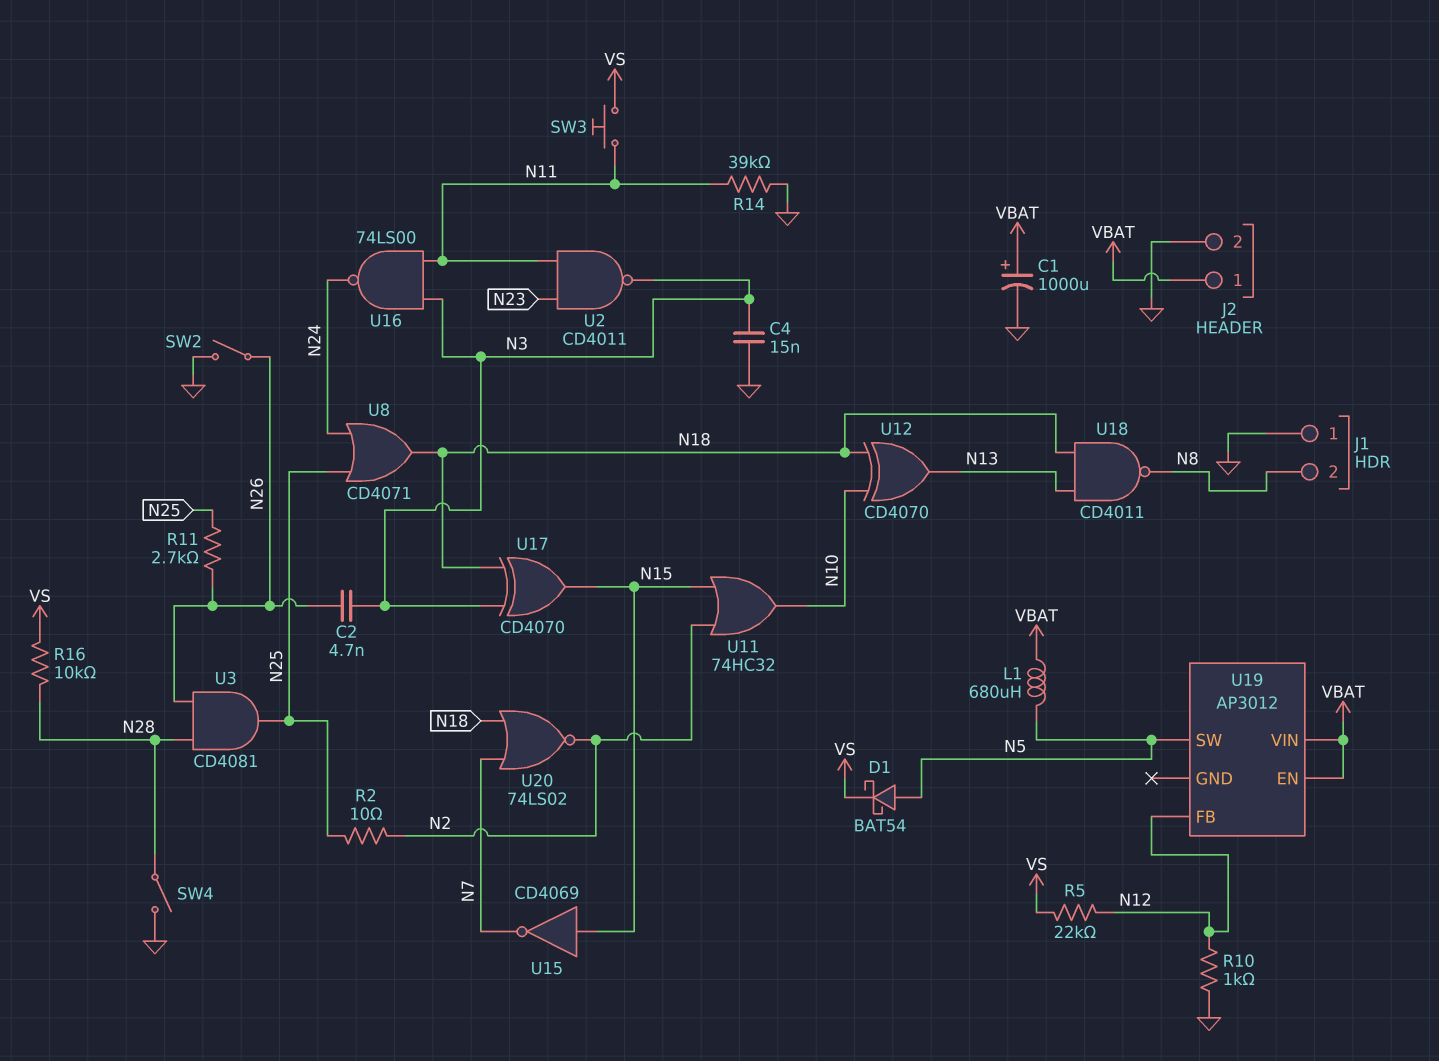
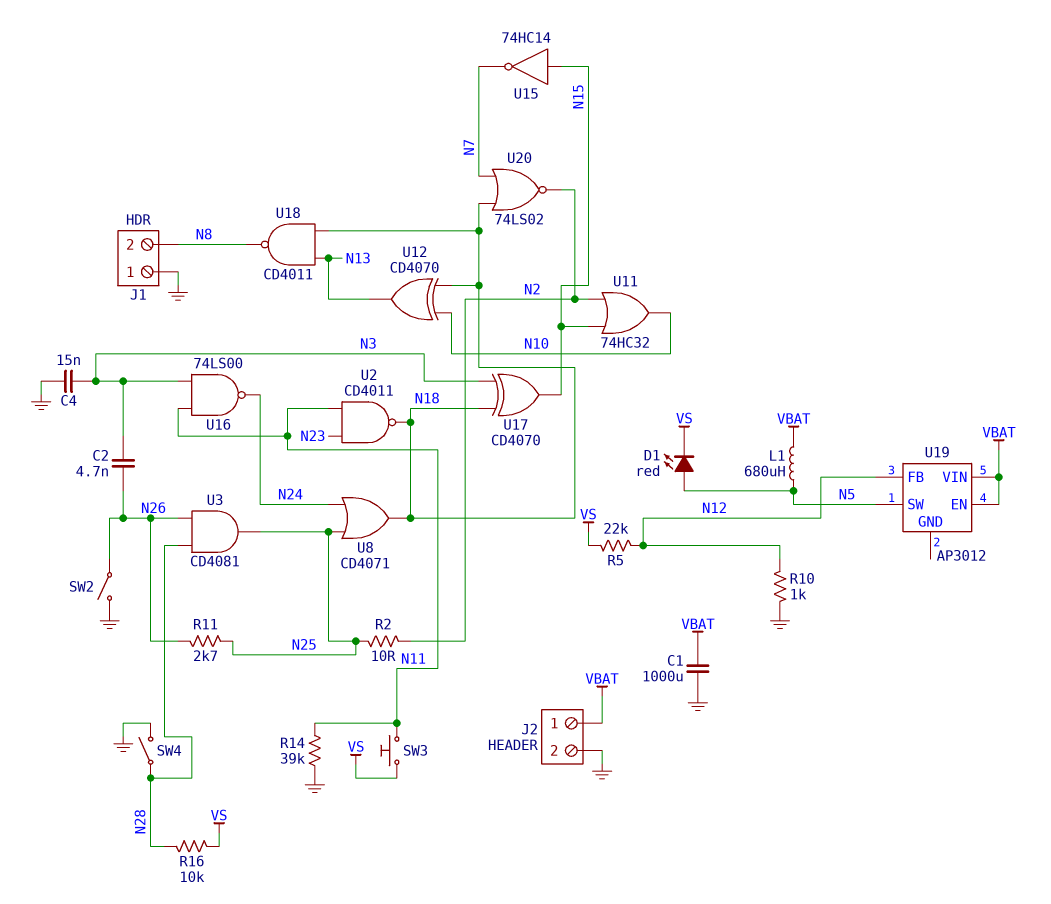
C1: 1000uF (plus VBAT, minus GND) -> 1000uF (GND, VBAT)
D1: schottky BAT54 (A N5, K VS) -> LED red (A N5, K VS)
U2: NAND CD4011 (in N11, in N23, out N3) -> NAND CD4011 (in N11, in N23, out N18)
U15: NOT CD4069 (in N15, out N7) -> NOT 74HC14 (in N15, out N7)

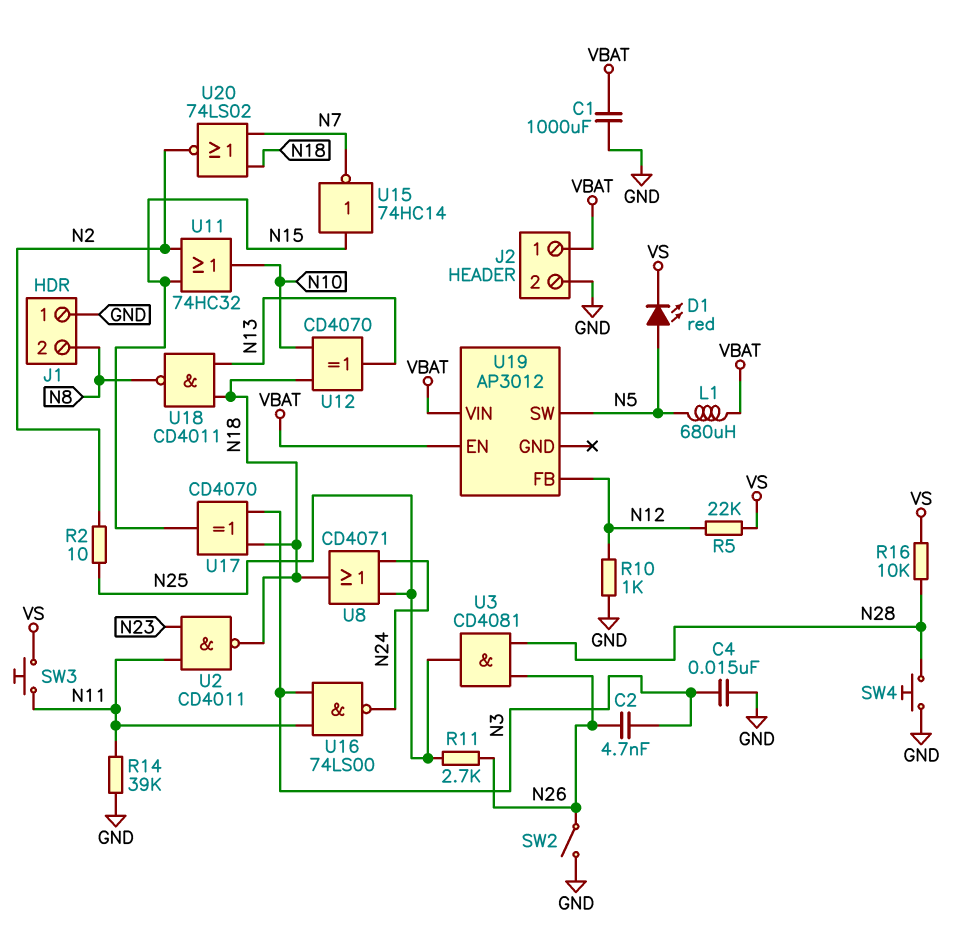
SW4: switch (GND, N28) -> button (GND, N28)

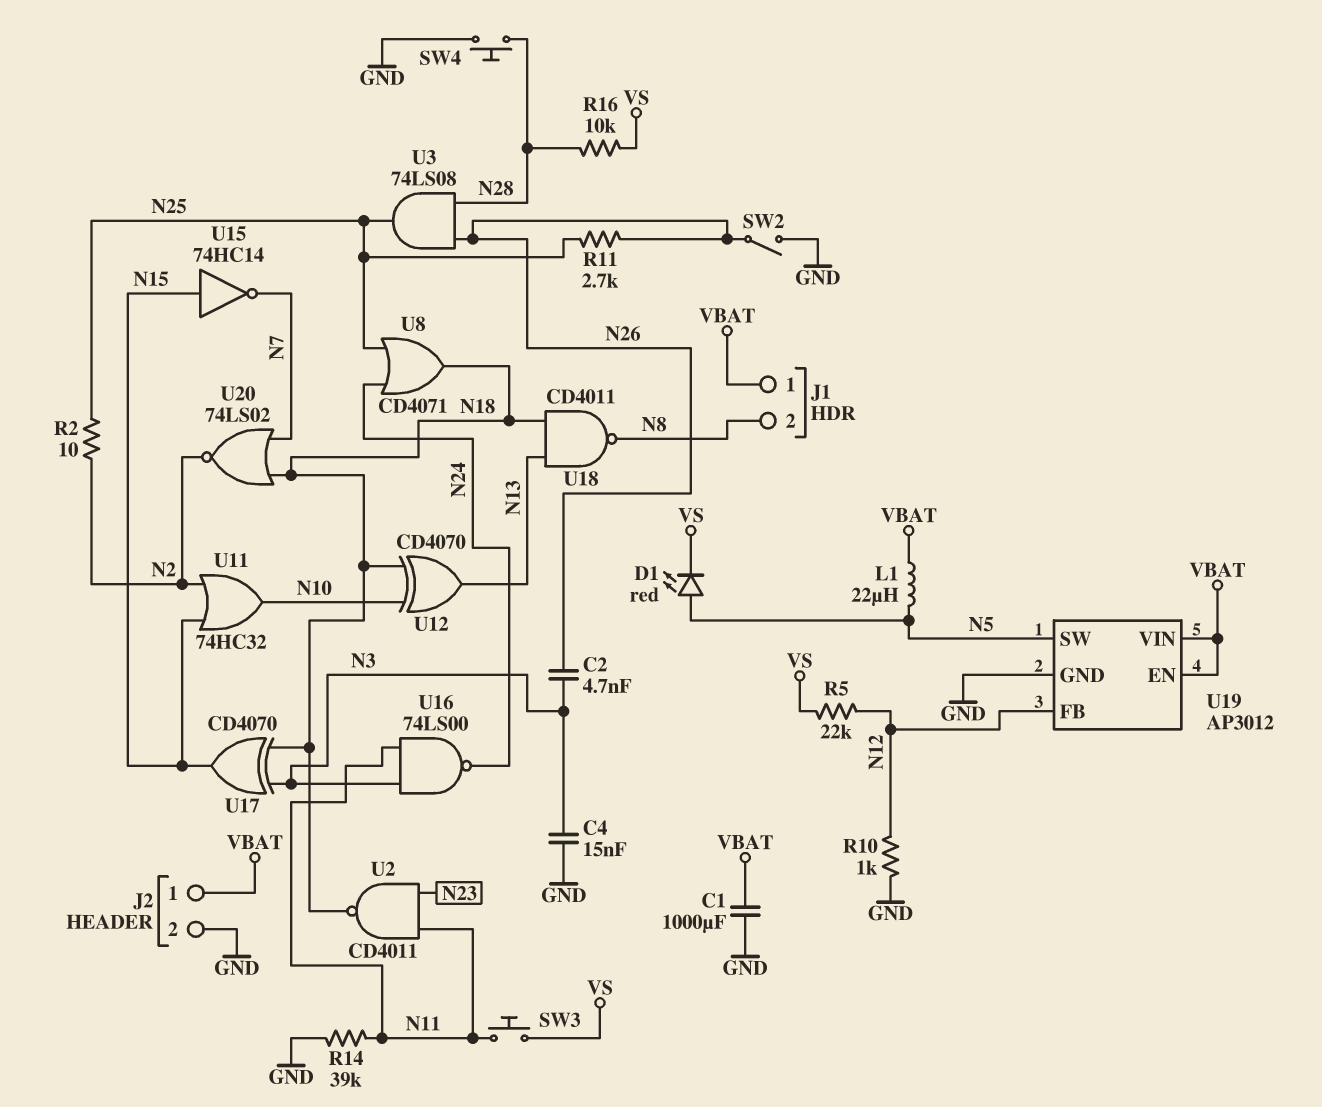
J1 pin 1: GND -> VBAT
L1: 680uH (N5, VBAT) -> 22uH (N5, VBAT)
U3: AND CD4081 (in N26, in N28, out N25) -> AND 74LS08 (in N26, in N28, out N25)
U19 pin GND: none -> GND

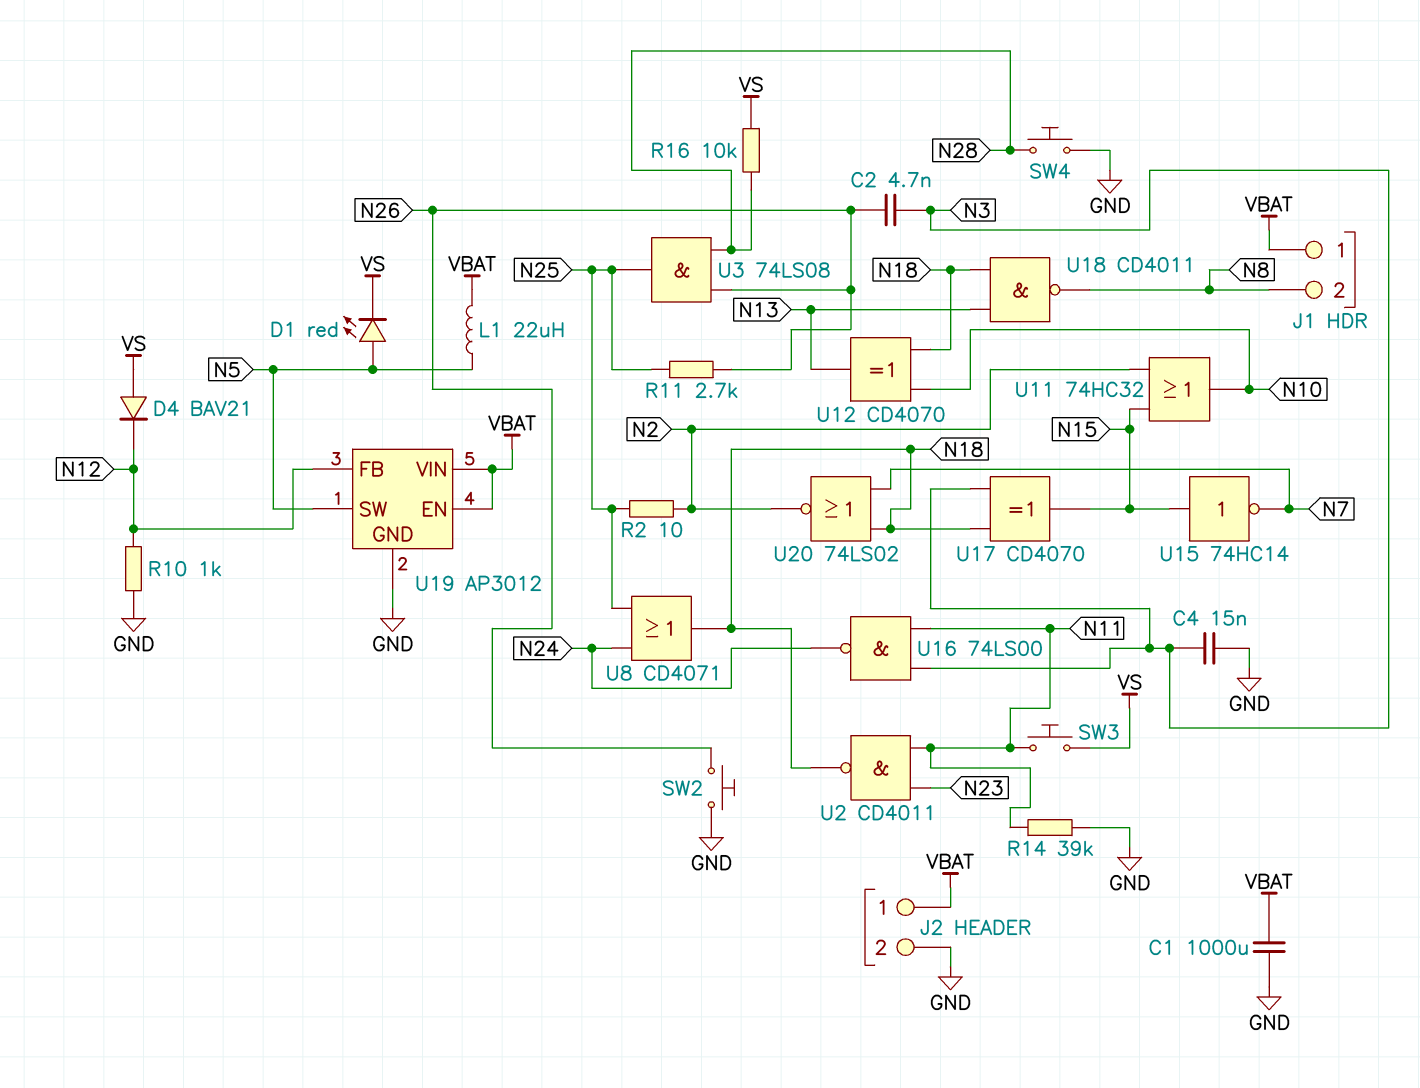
D4: none -> diode BAV21 (A VS, K N12)
R5: 22k (N12, VS) -> none
SW2: switch (GND, N26) -> button (GND, N26)

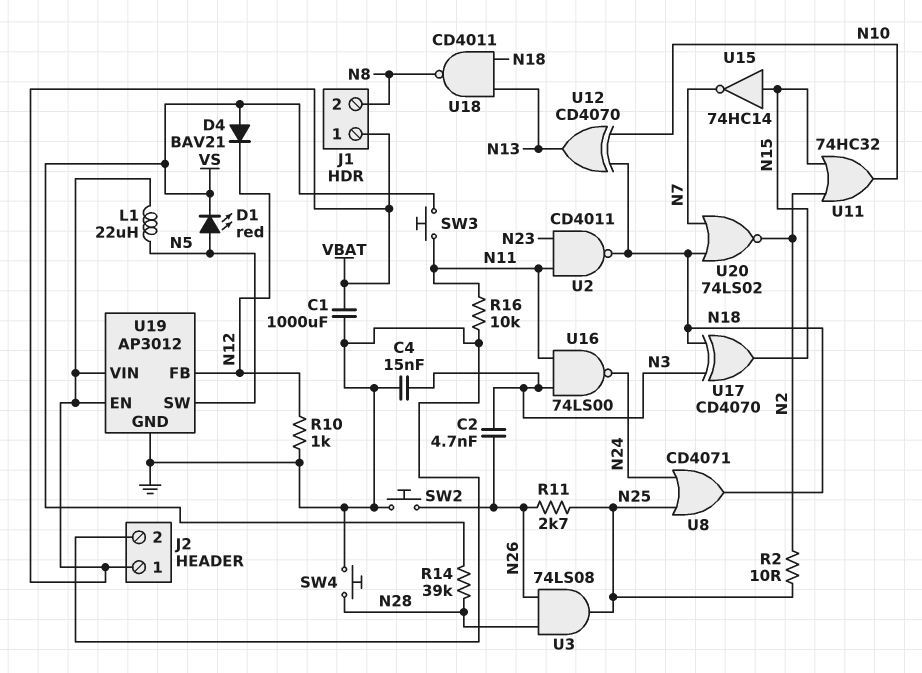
R14: 39k (GND, N11) -> 39k (N28, VS)
R16: 10k (N28, VS) -> 10k (GND, N11)

